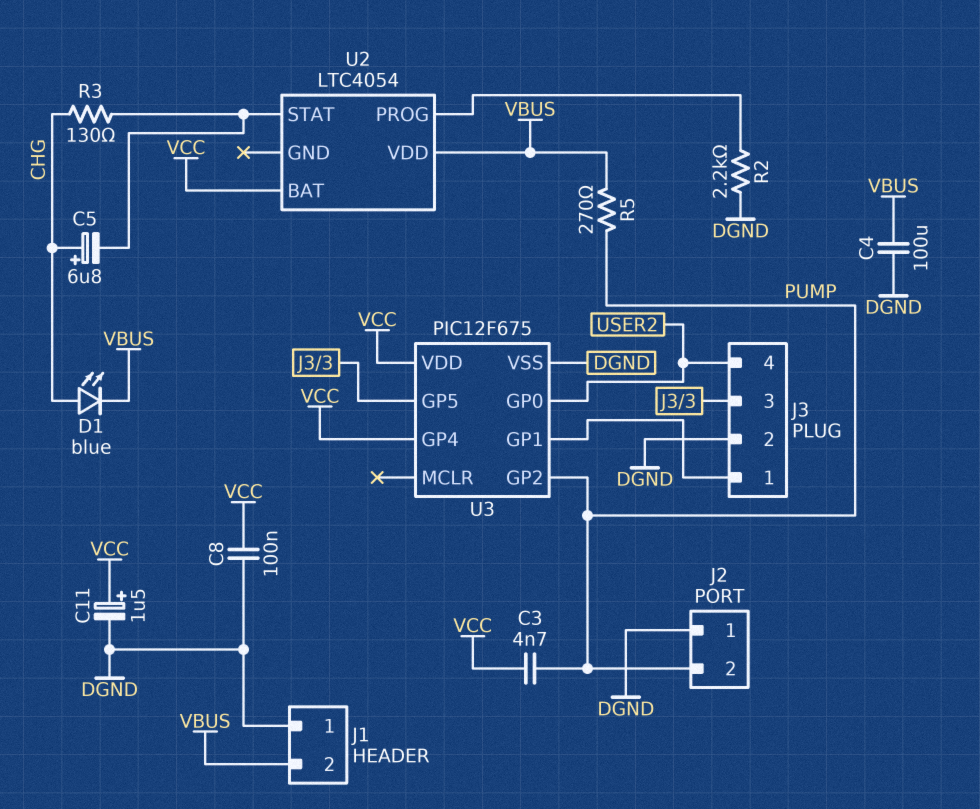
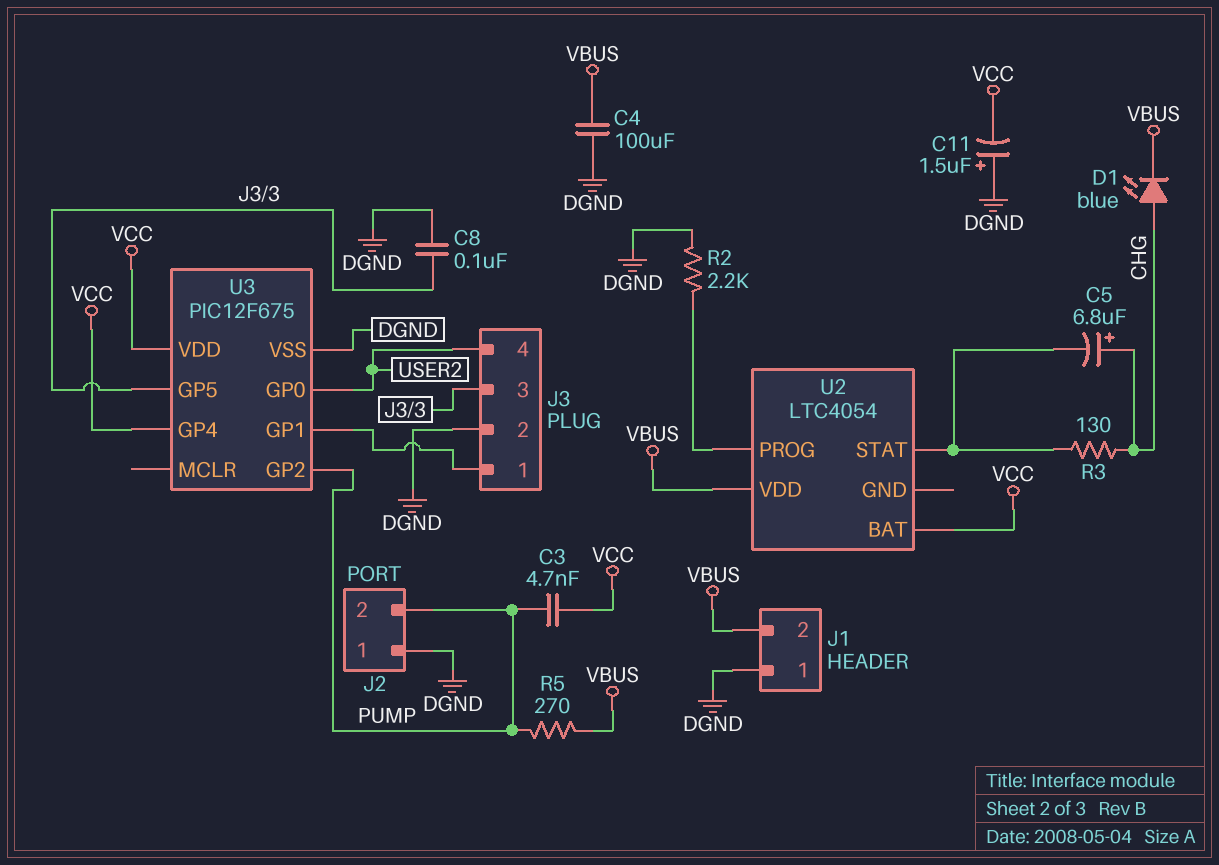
C8: 100nF (DGND, VCC) -> 100nF (DGND, J3/3)
C11: 1.5uF (plus VCC, minus DGND) -> 1.5uF (plus DGND, minus VCC)

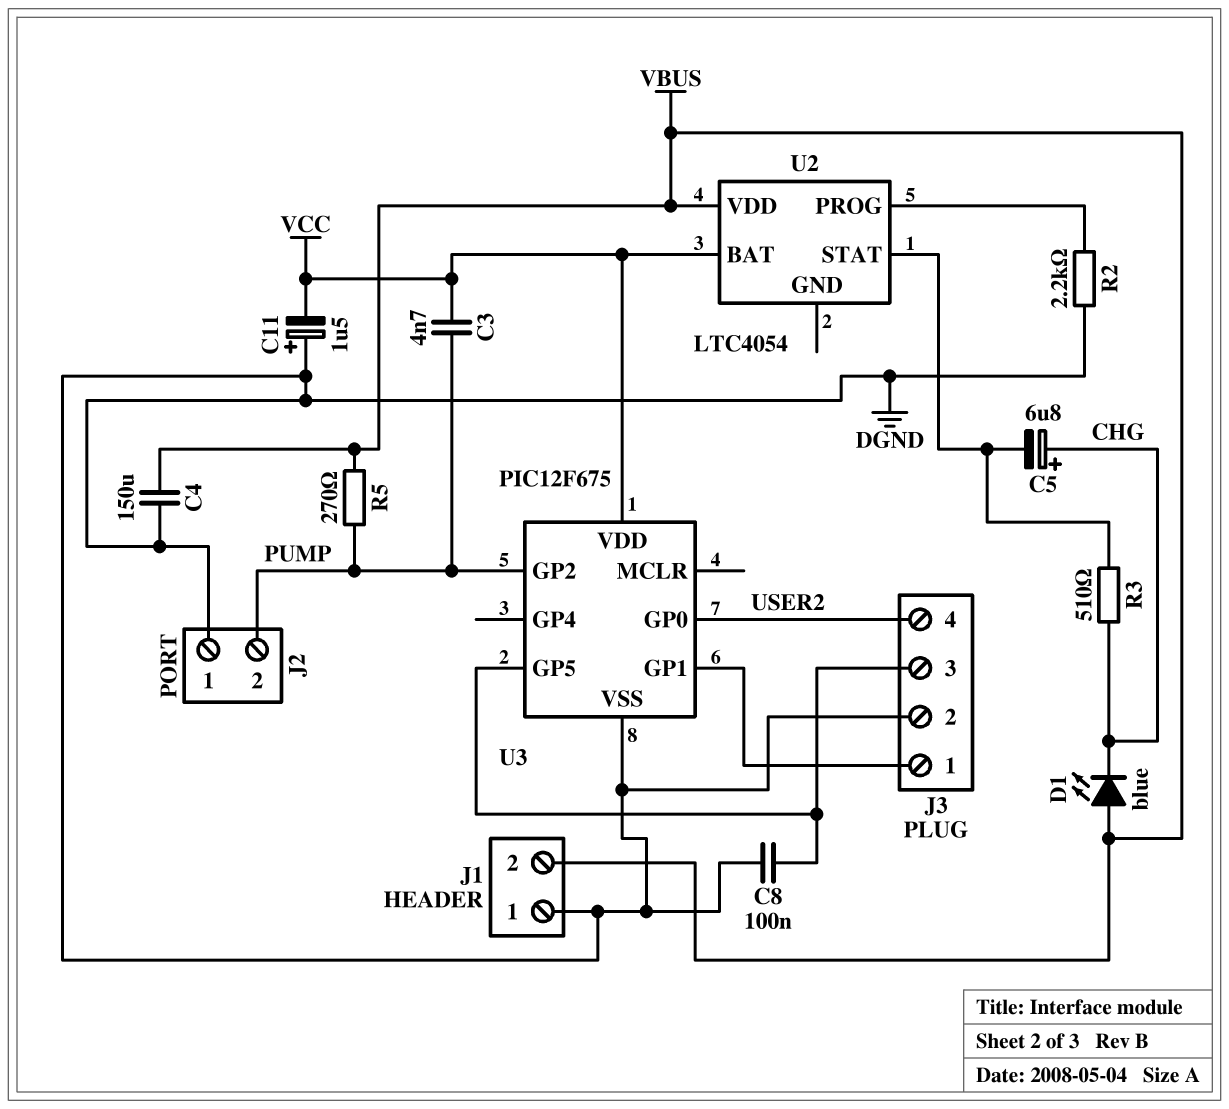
C4: 100uF (DGND, VBUS) -> 150uF (DGND, VBUS)
D1: LED blue (A CHG, K VBUS) -> LED blue (A VBUS, K CHG)
R3: 130 (CHG, U2/STAT) -> 510 (CHG, U2/STAT)
U3 pin GP4: VCC -> none

